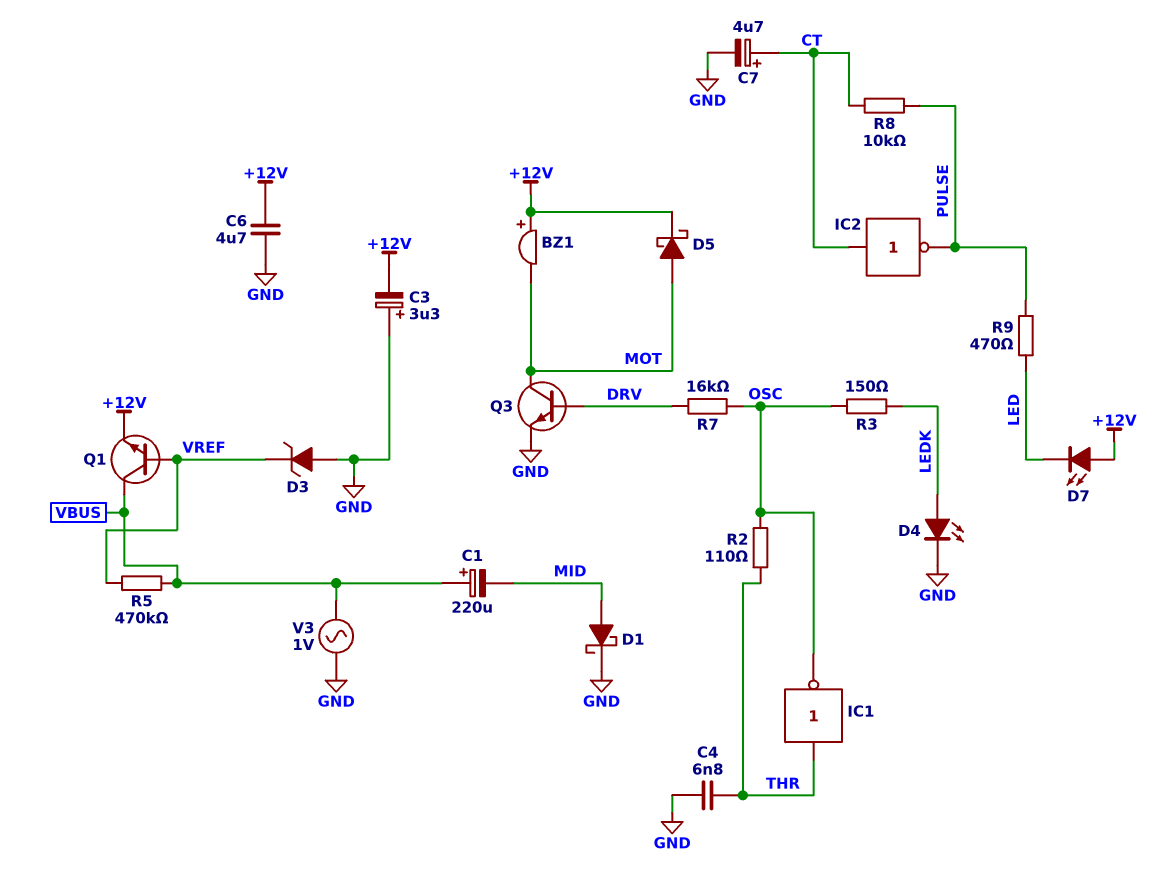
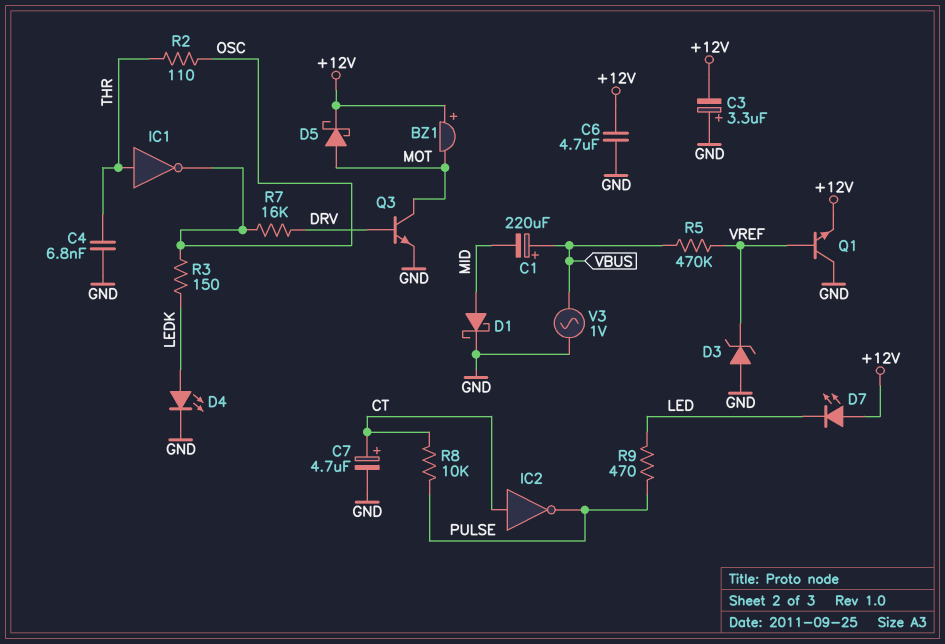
Q1: NPN (B VREF, C VBUS, E +12V) -> NPN (B VREF, C GND, E +12V)

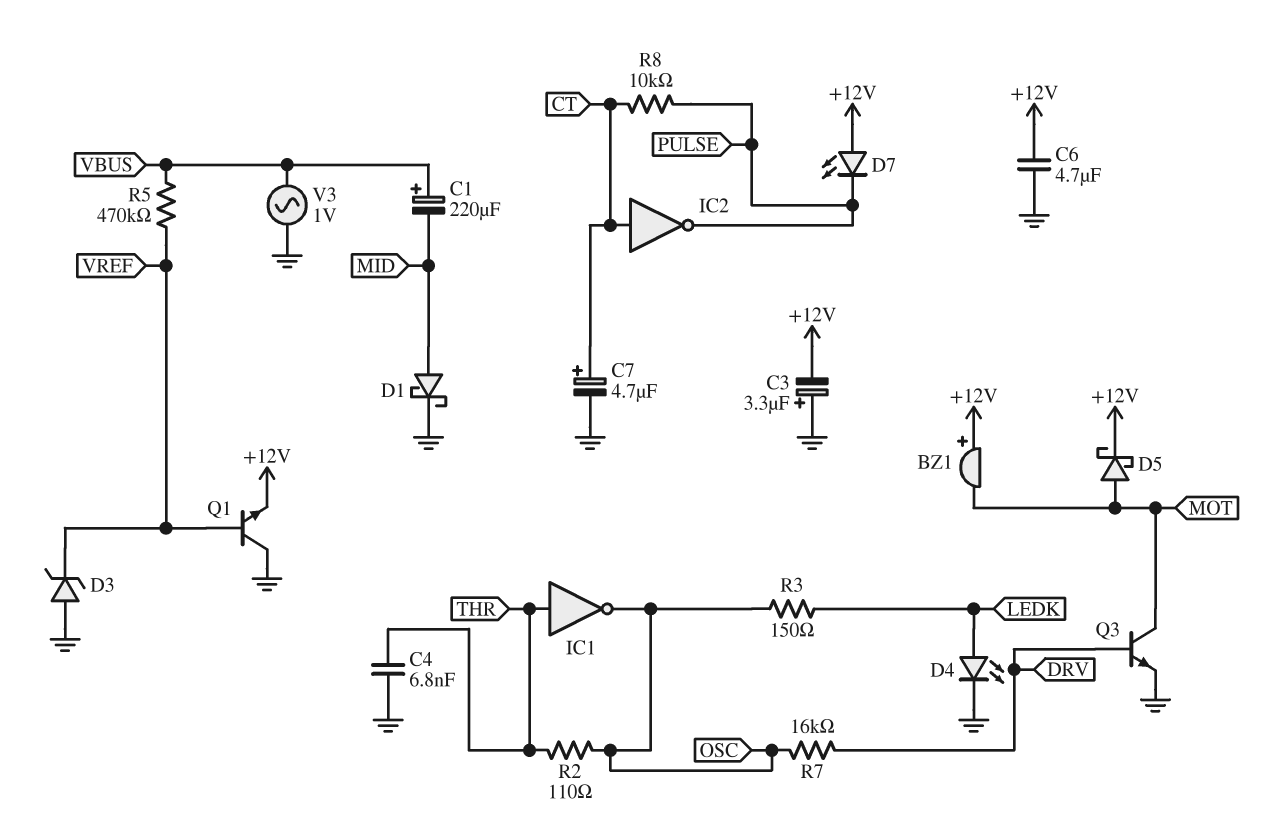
D7: LED (A +12V, K LED) -> LED (A +12V, K PULSE)
R9: 470 (LED, PULSE) -> none

